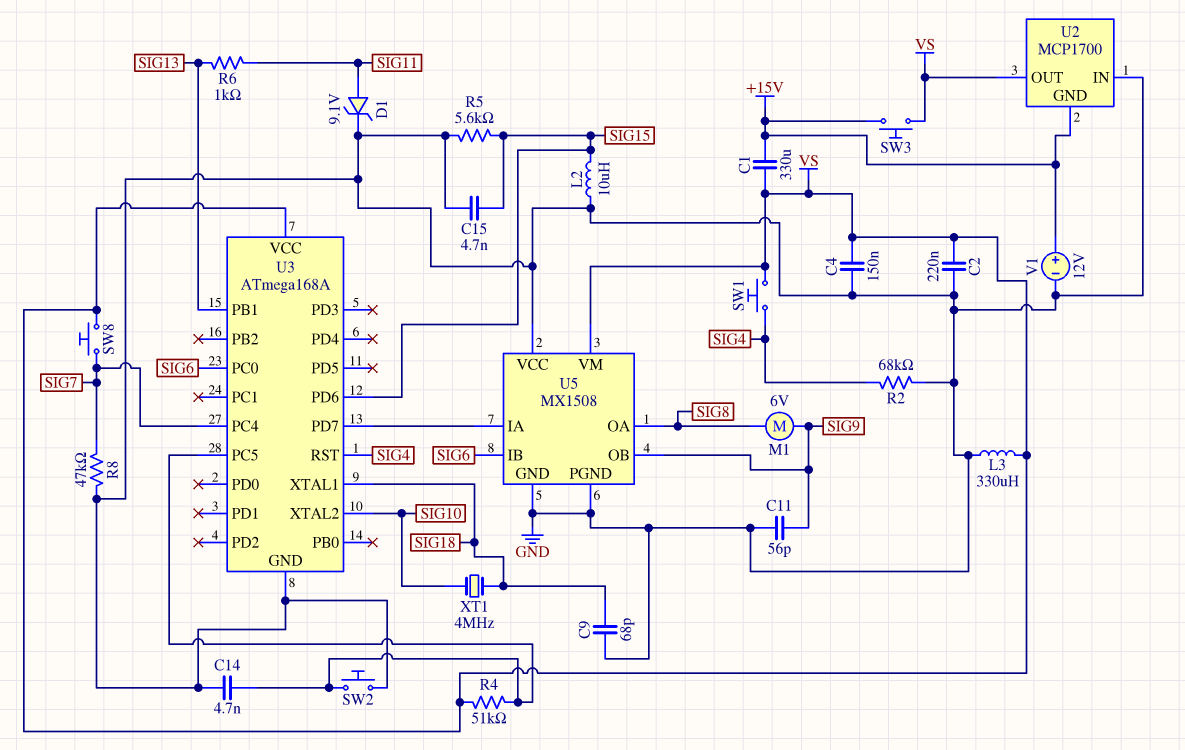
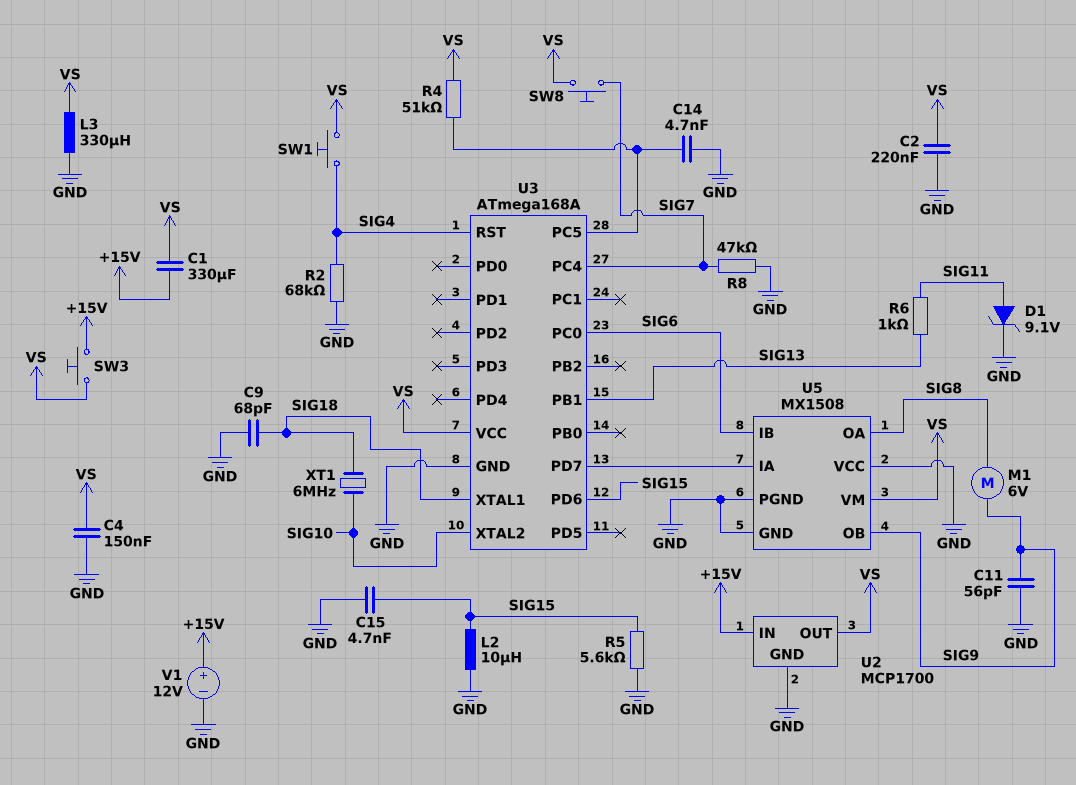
SW2: button (GND, U3/PC5) -> none
U2 pin GND: +15V -> GND
U2 pin IN: GND -> +15V
XT1: 4MHz (SIG10, SIG18) -> 6MHz (SIG10, SIG18)

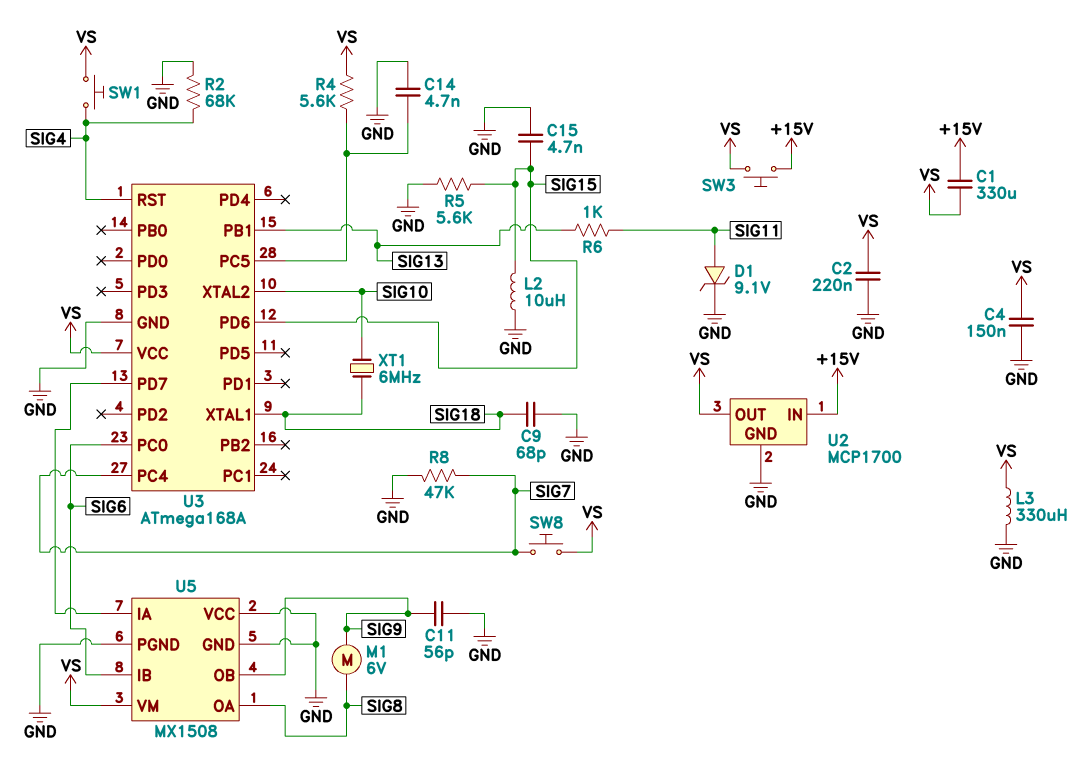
R4: 51k (U3/PC5, VS) -> 5.6k (U3/PC5, VS)
V1: 12V (plus +15V, minus GND) -> none

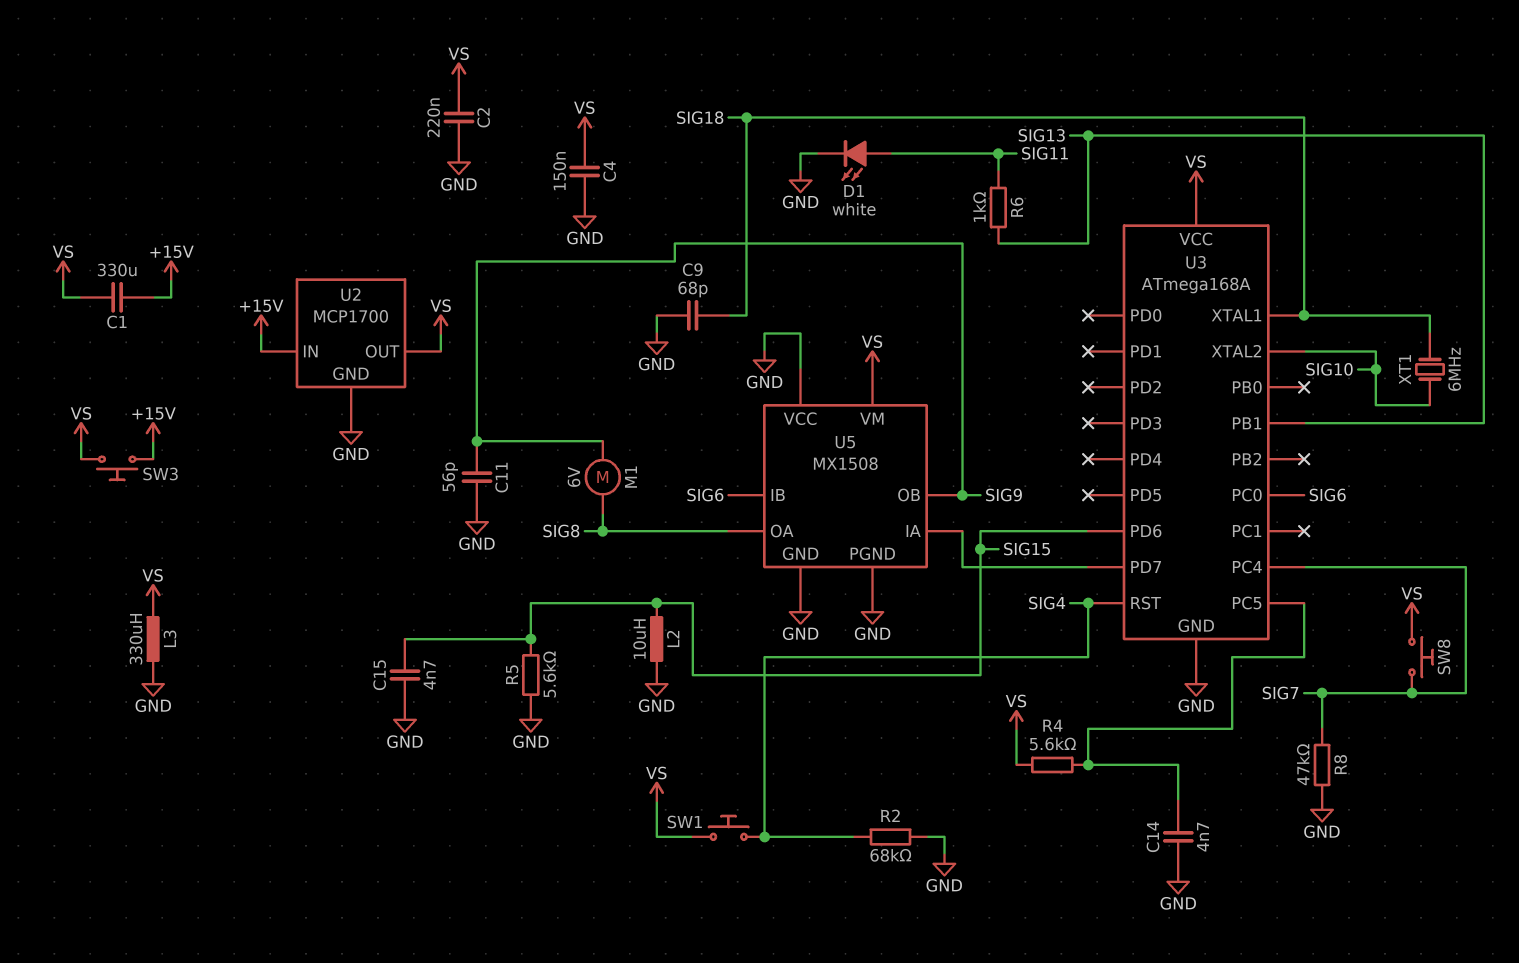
D1: zener 9.1V (A SIG11, K GND) -> LED white (A SIG11, K GND)

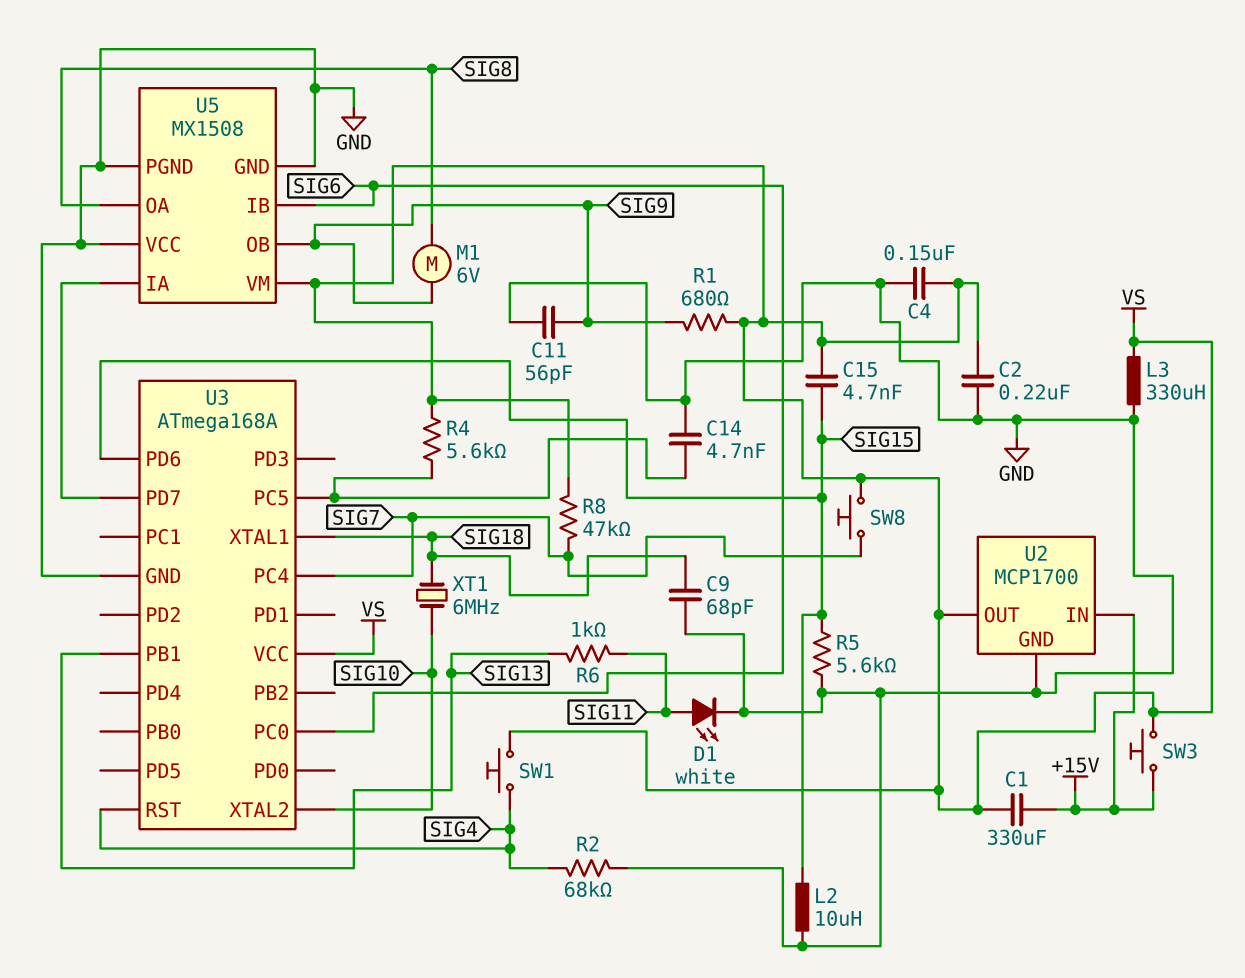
C15: 4.7nF (GND, SIG15) -> 4.7nF (SIG15, VS)
R1: none -> 680 (SIG9, VS)
R8: 47k (GND, SIG7) -> 47k (SIG7, VS)

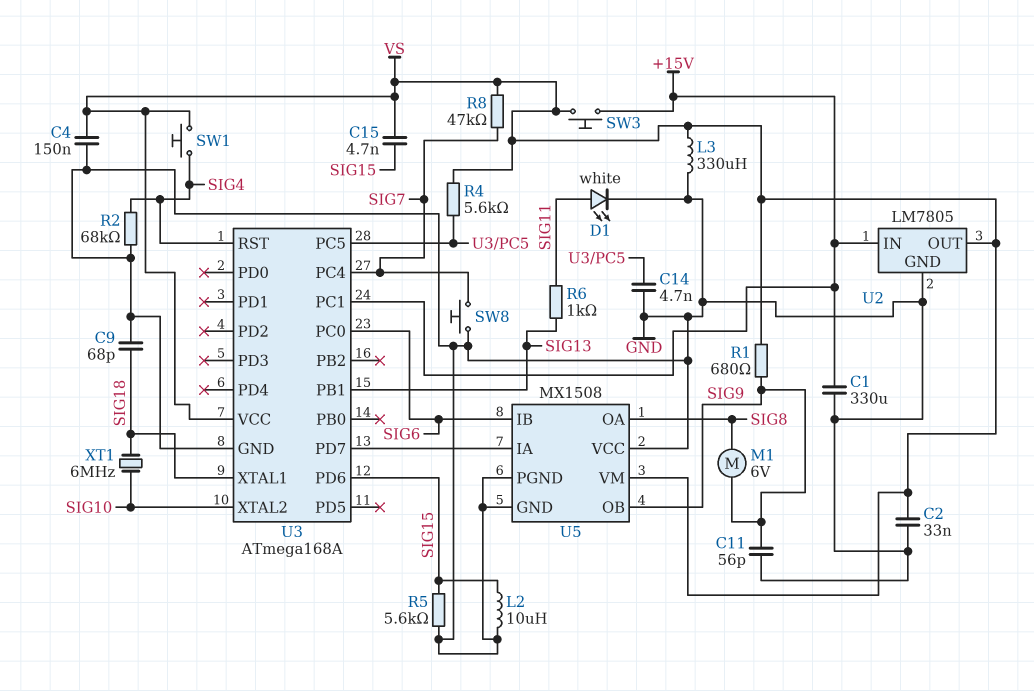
C1: 330uF (+15V, VS) -> 330uF (+15V, GND)
C2: 220nF (GND, VS) -> 33nF (GND, VS)
SW8: button (SIG7, VS) -> button (GND, SIG7)
U2: MCP1700 -> LM7805
U3 pin PC1: none -> +15V

